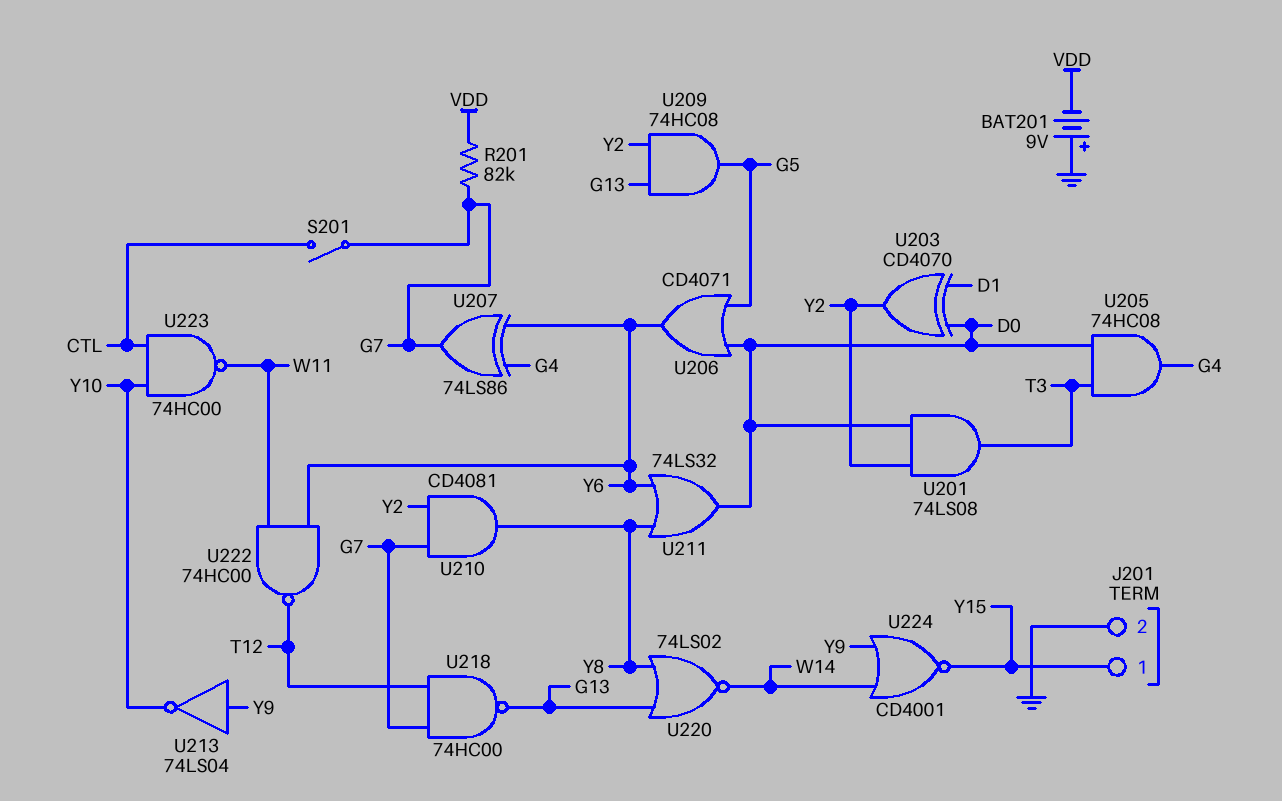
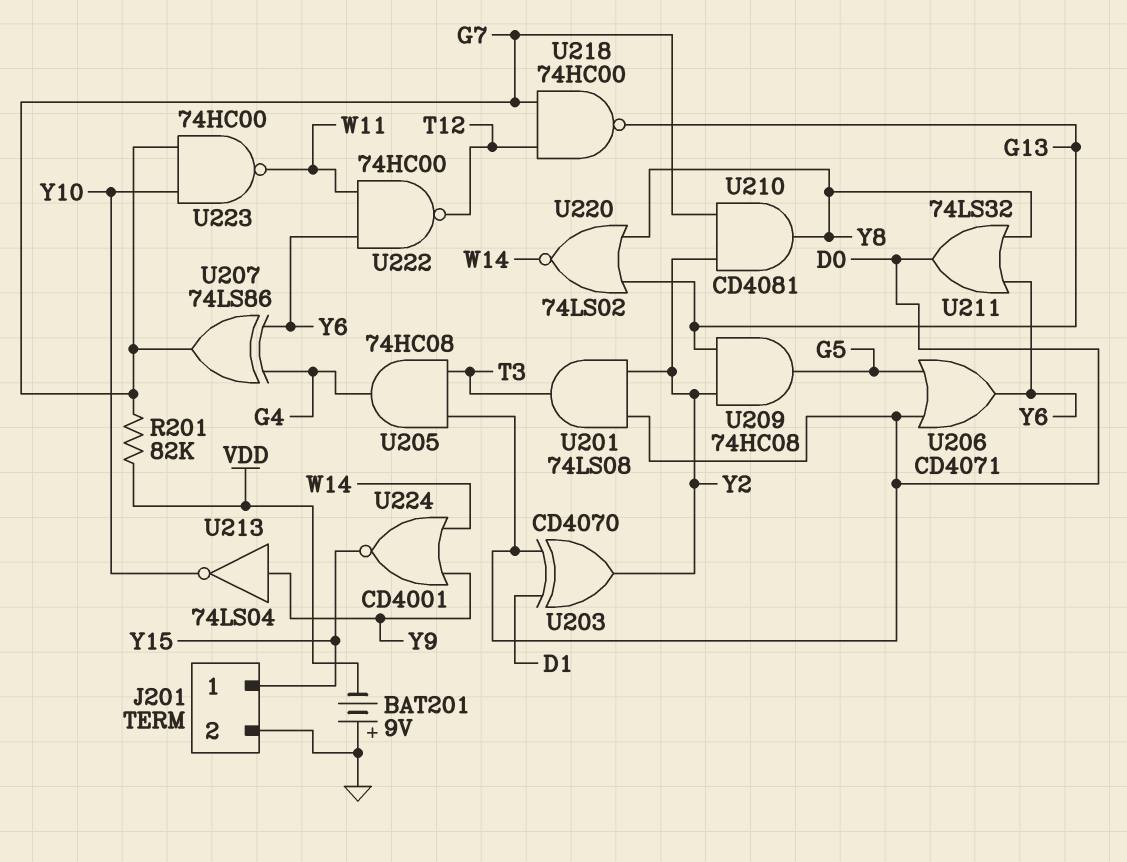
S201: switch (CTL, G7) -> none
U223: NAND 74HC00 (in CTL, in Y10, out W11) -> NAND 74HC00 (in G7, in Y10, out W11)

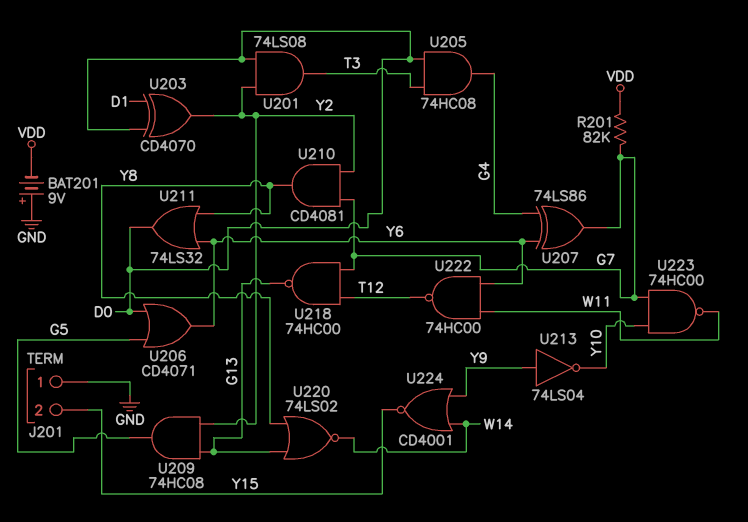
J201 pin 1: Y15 -> GND
J201 pin 2: GND -> Y15

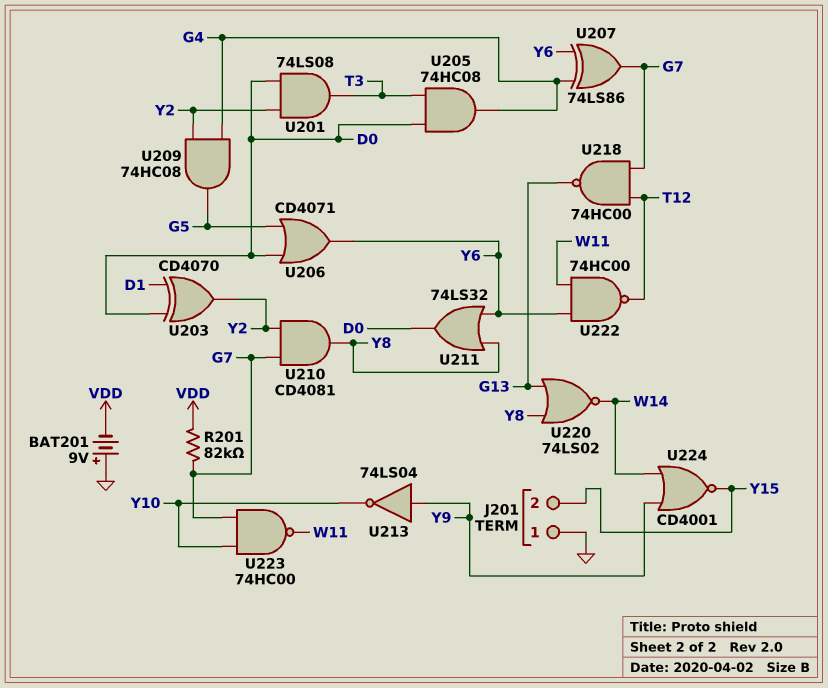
U209: AND 74HC08 (in G13, in Y2, out G5) -> AND 74HC08 (in G4, in Y2, out G5)

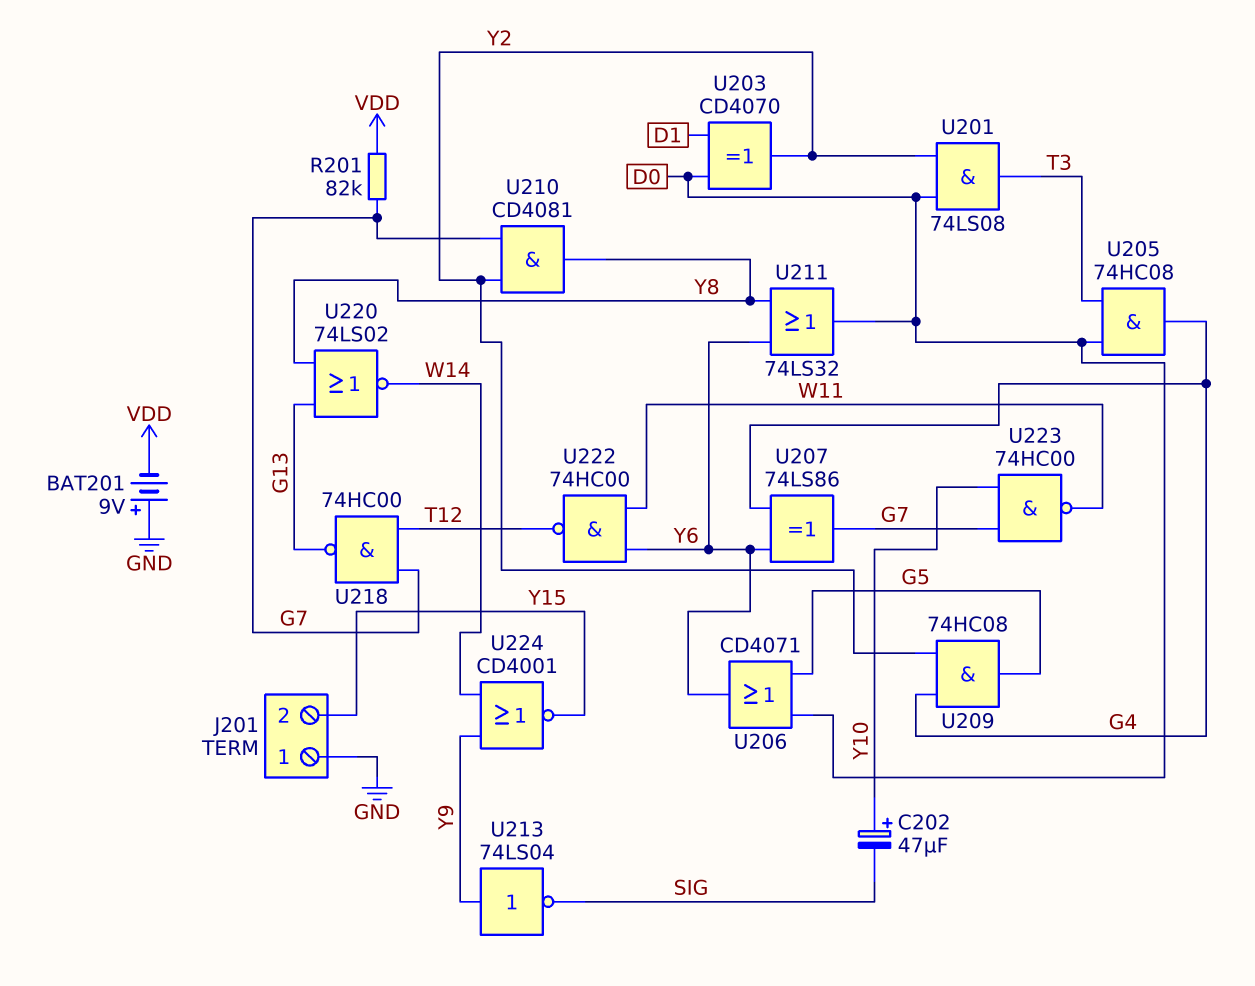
C202: none -> 47uF (plus Y10, minus SIG)
U213: NOT 74LS04 (in Y9, out Y10) -> NOT 74LS04 (in Y9, out SIG)

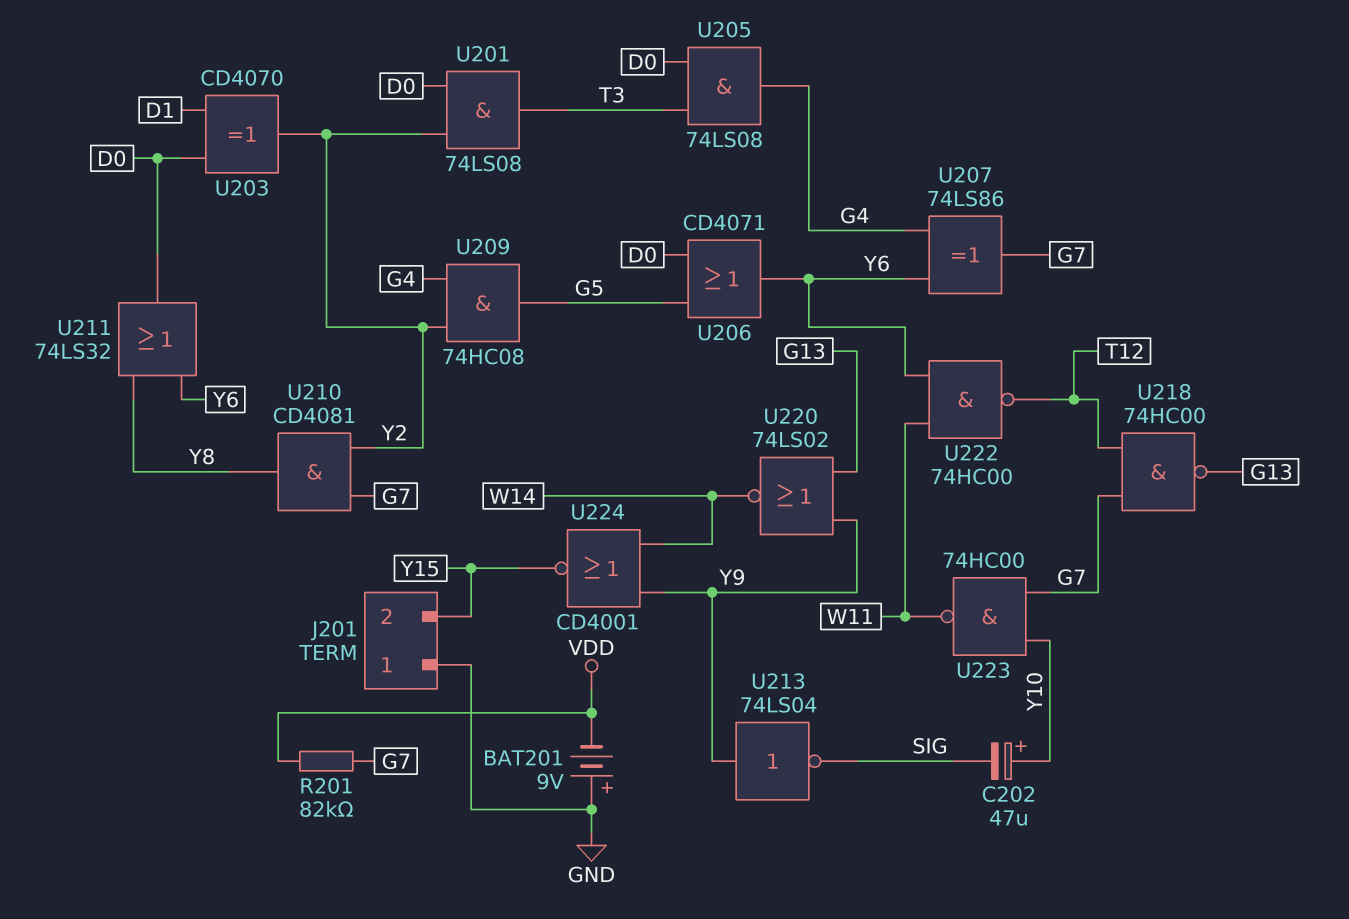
U205: AND 74HC08 (in D0, in T3, out G4) -> AND 74LS08 (in D0, in T3, out G4)
U220: NOR 74LS02 (in G13, in Y8, out W14) -> NOR 74LS02 (in G13, in Y9, out W14)

